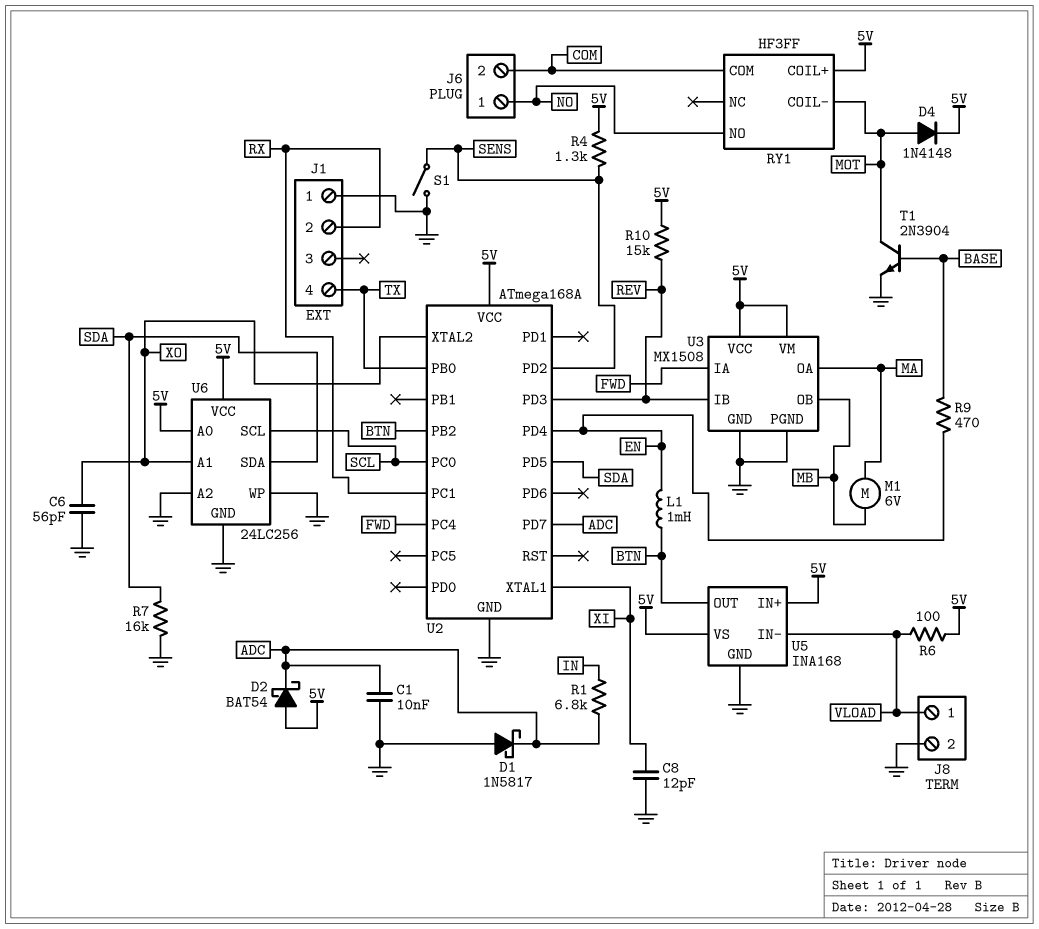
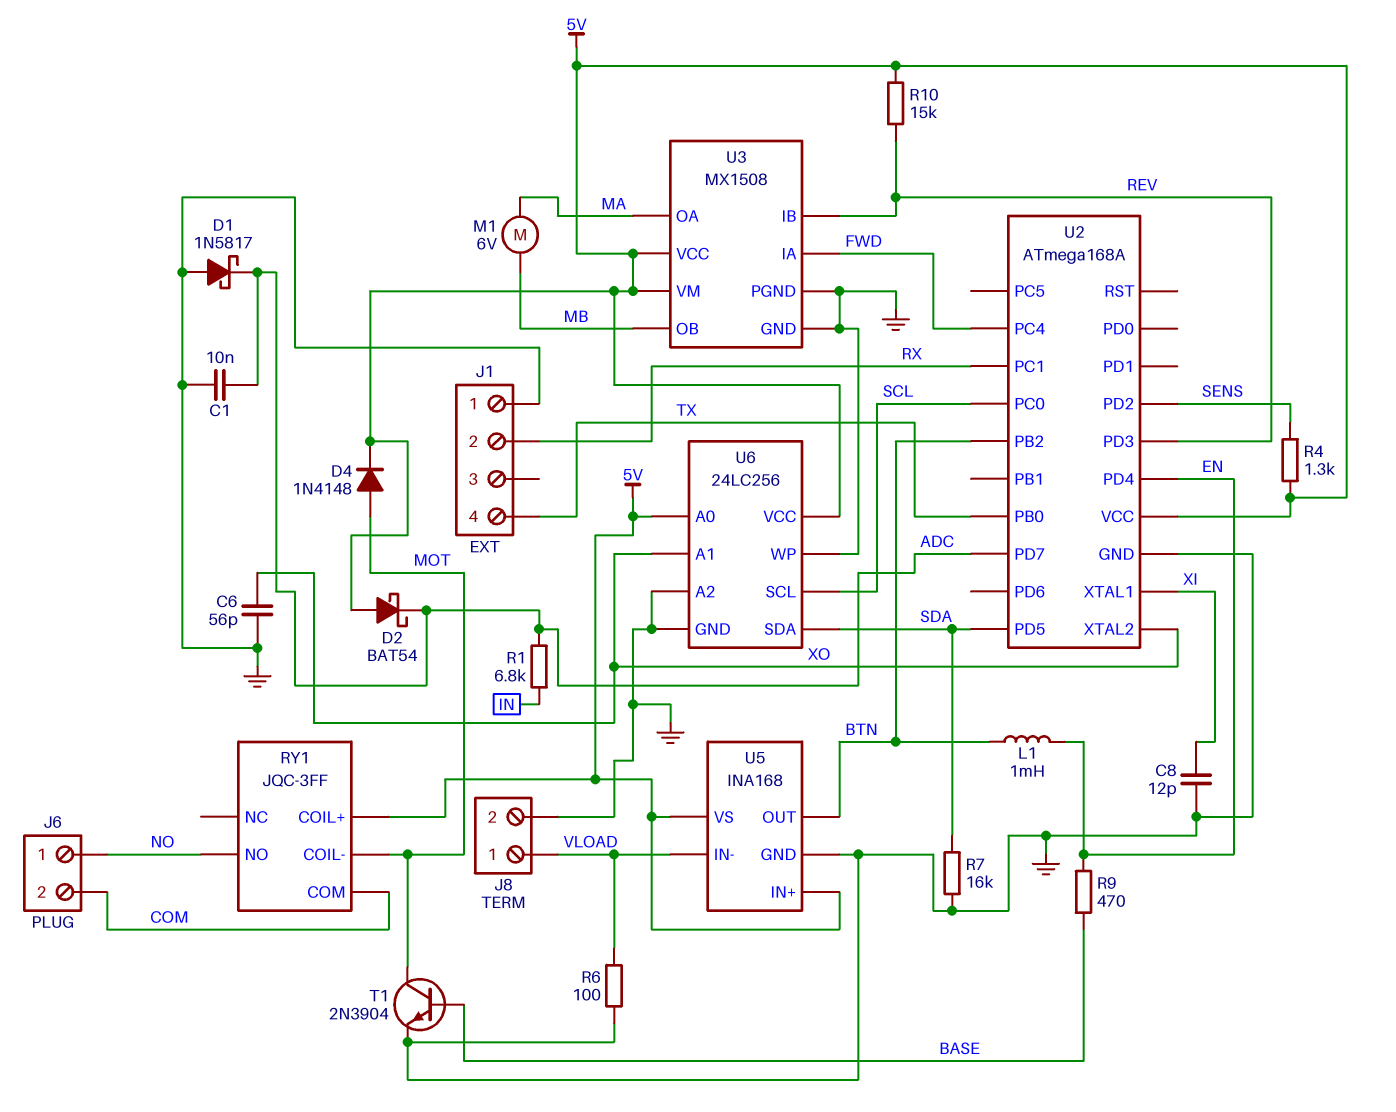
R6: 100 (5V, VLOAD) -> 100 (GND, VLOAD)
RY1: HF3FF -> JQC-3FF
S1: switch (GND, SENS) -> none

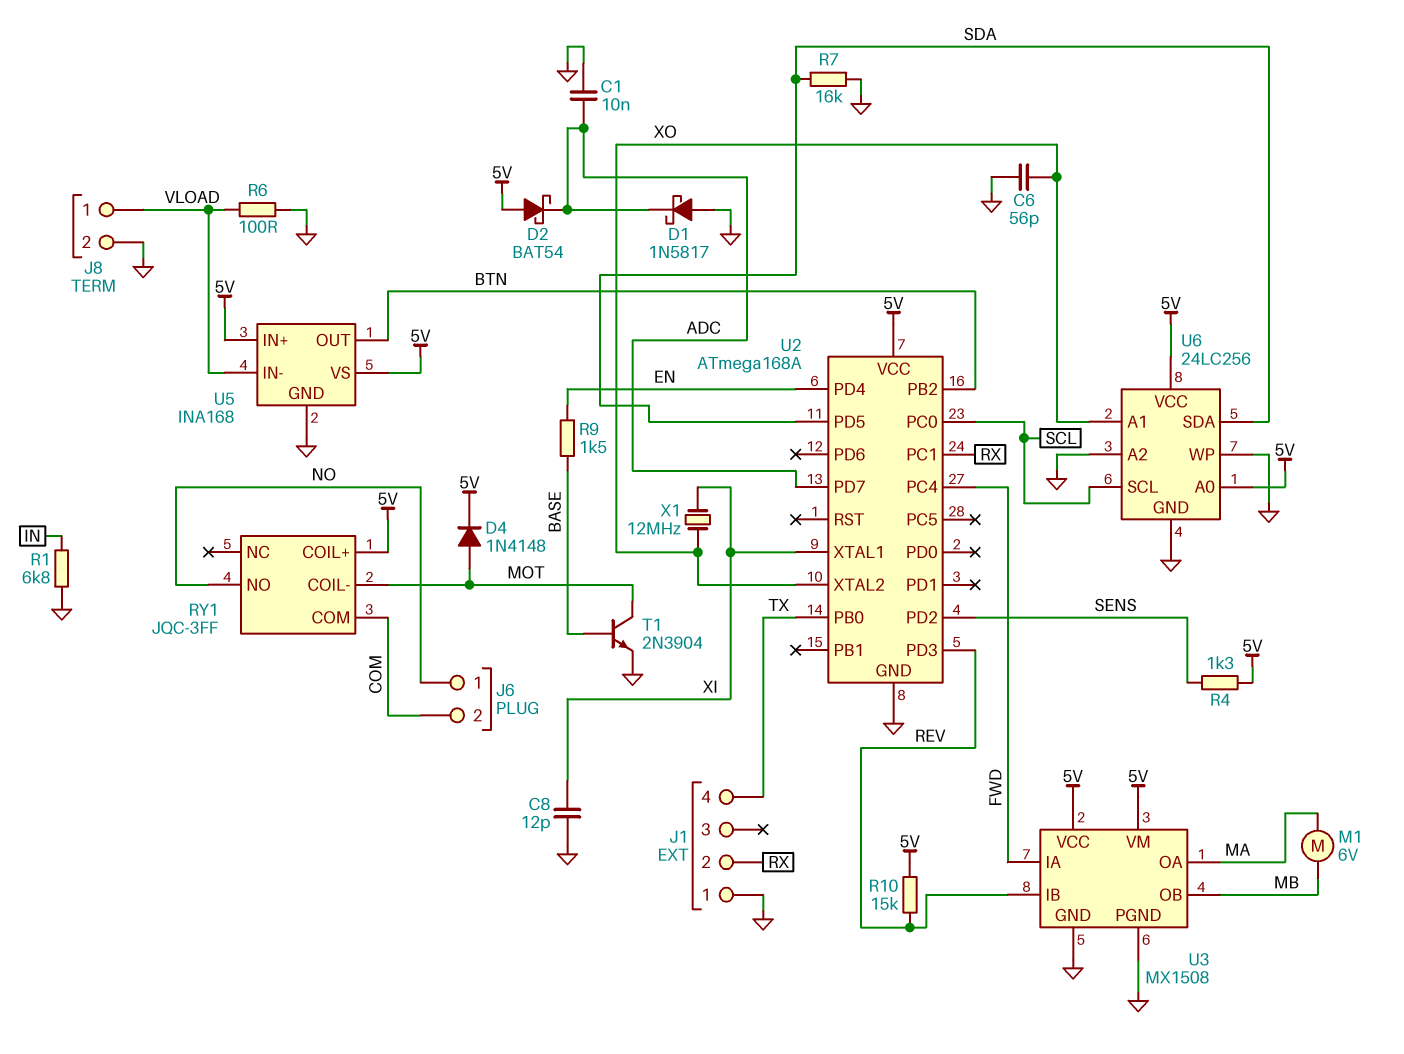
L1: 1mH (BTN, EN) -> none
R1: 6.8k (ADC, IN) -> 6.8k (GND, IN)
R9: 470 (BASE, EN) -> 1.5k (BASE, EN)
X1: none -> 12MHz (XI, XO)

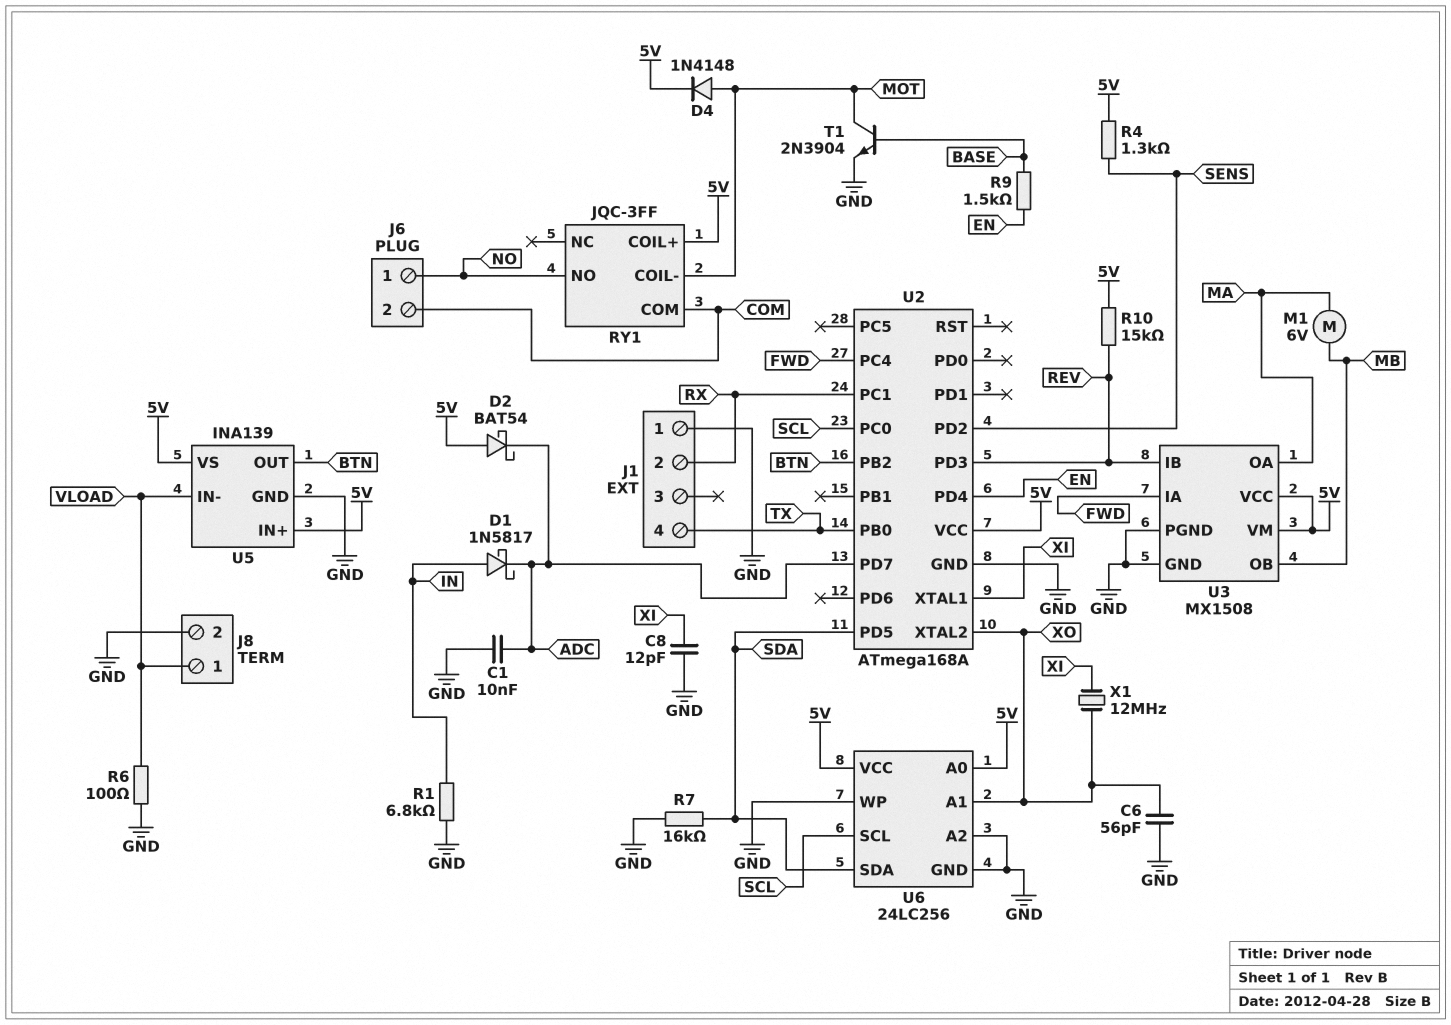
D1: schottky 1N5817 (A GND, K ADC) -> schottky 1N5817 (A IN, K ADC)
U5: INA168 -> INA139

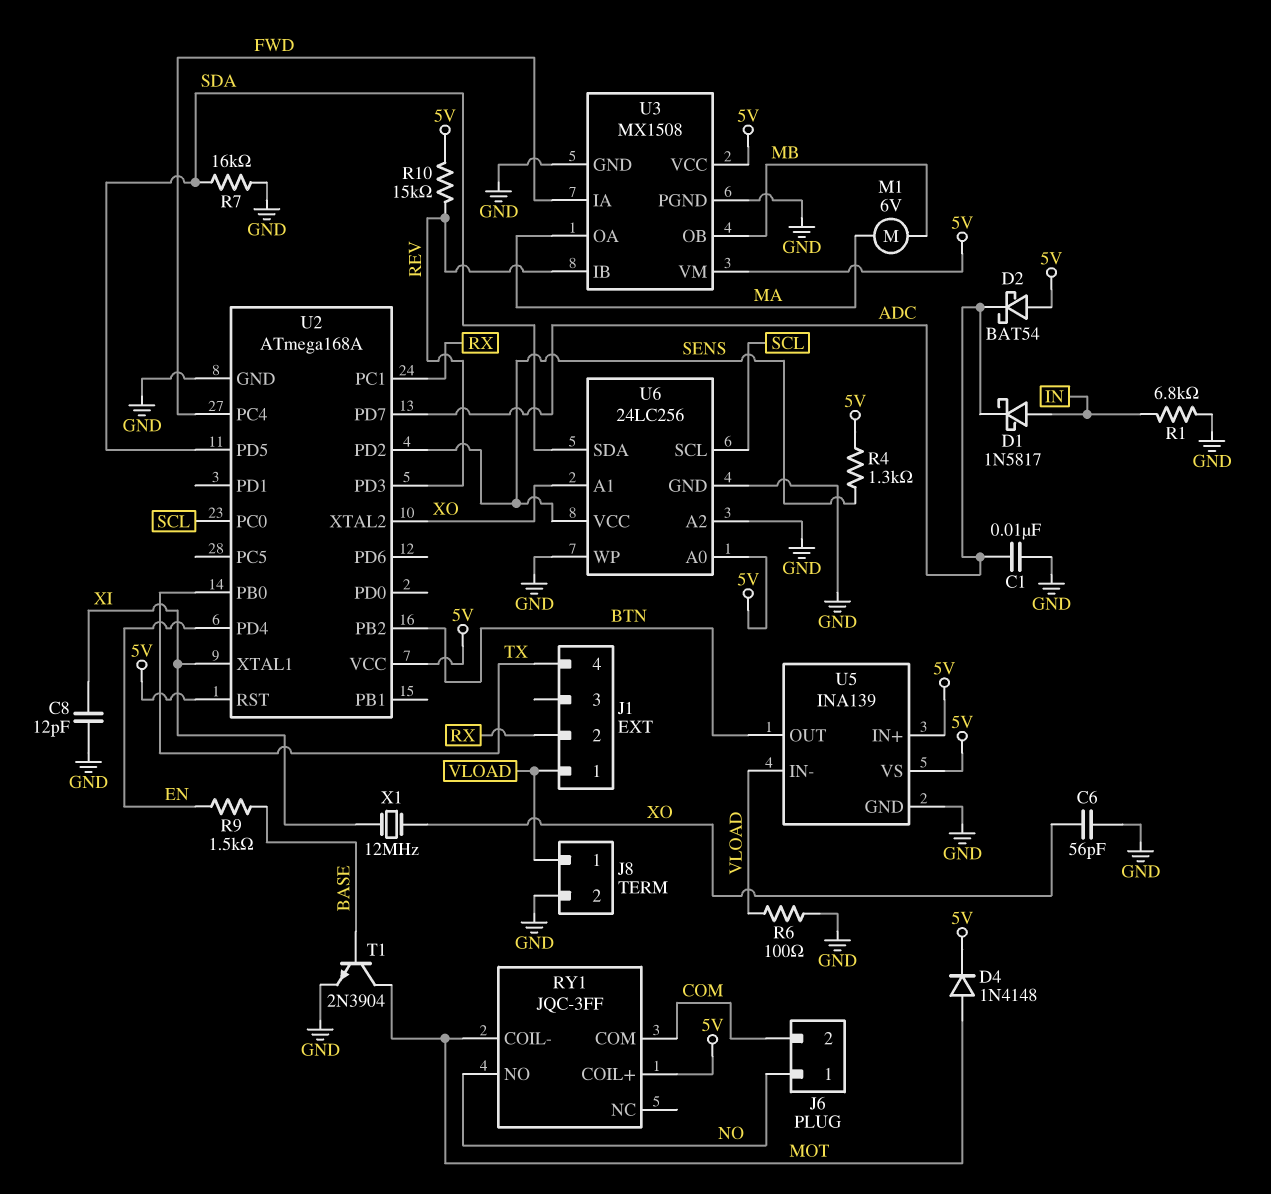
J1 pin 1: GND -> VLOAD
U2 pin RST: none -> 5V
U6 pin VCC: 5V -> SENS

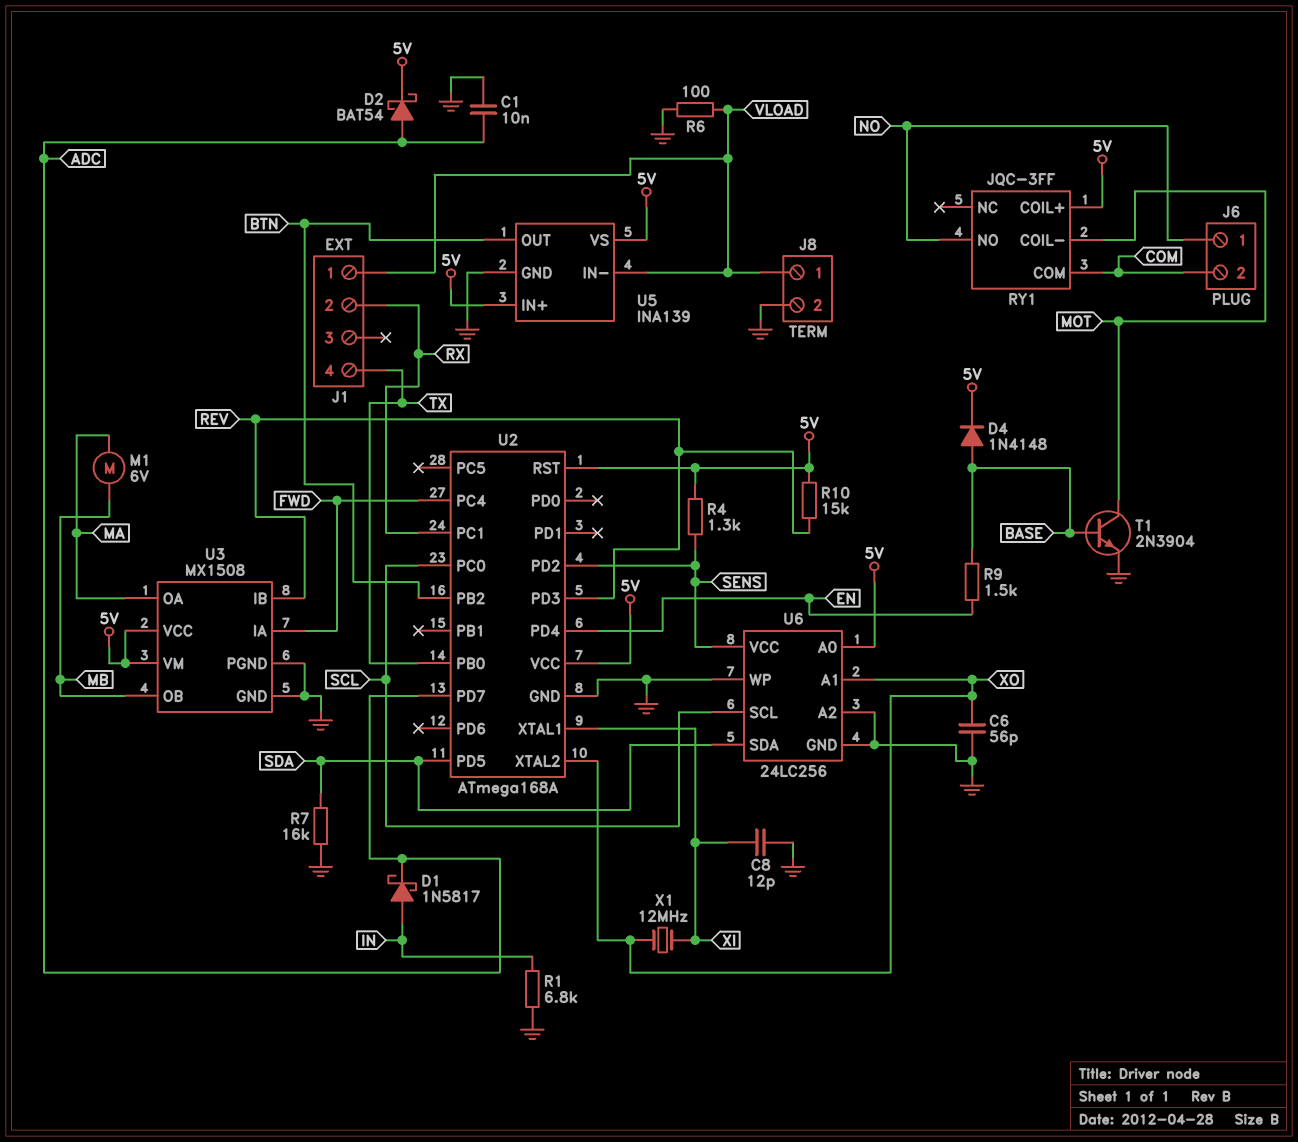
D2: schottky BAT54 (A 5V, K ADC) -> schottky BAT54 (A ADC, K 5V)
D4: diode 1N4148 (A MOT, K 5V) -> diode 1N4148 (A BASE, K 5V)

